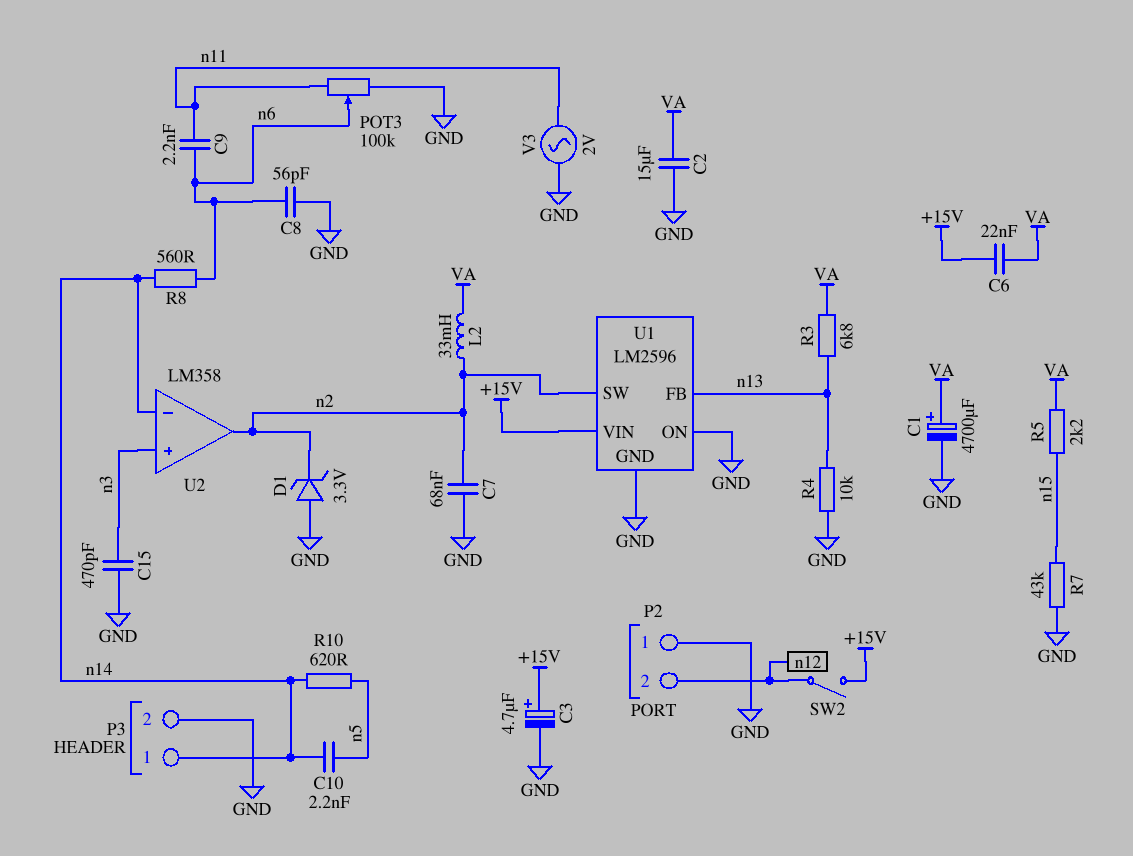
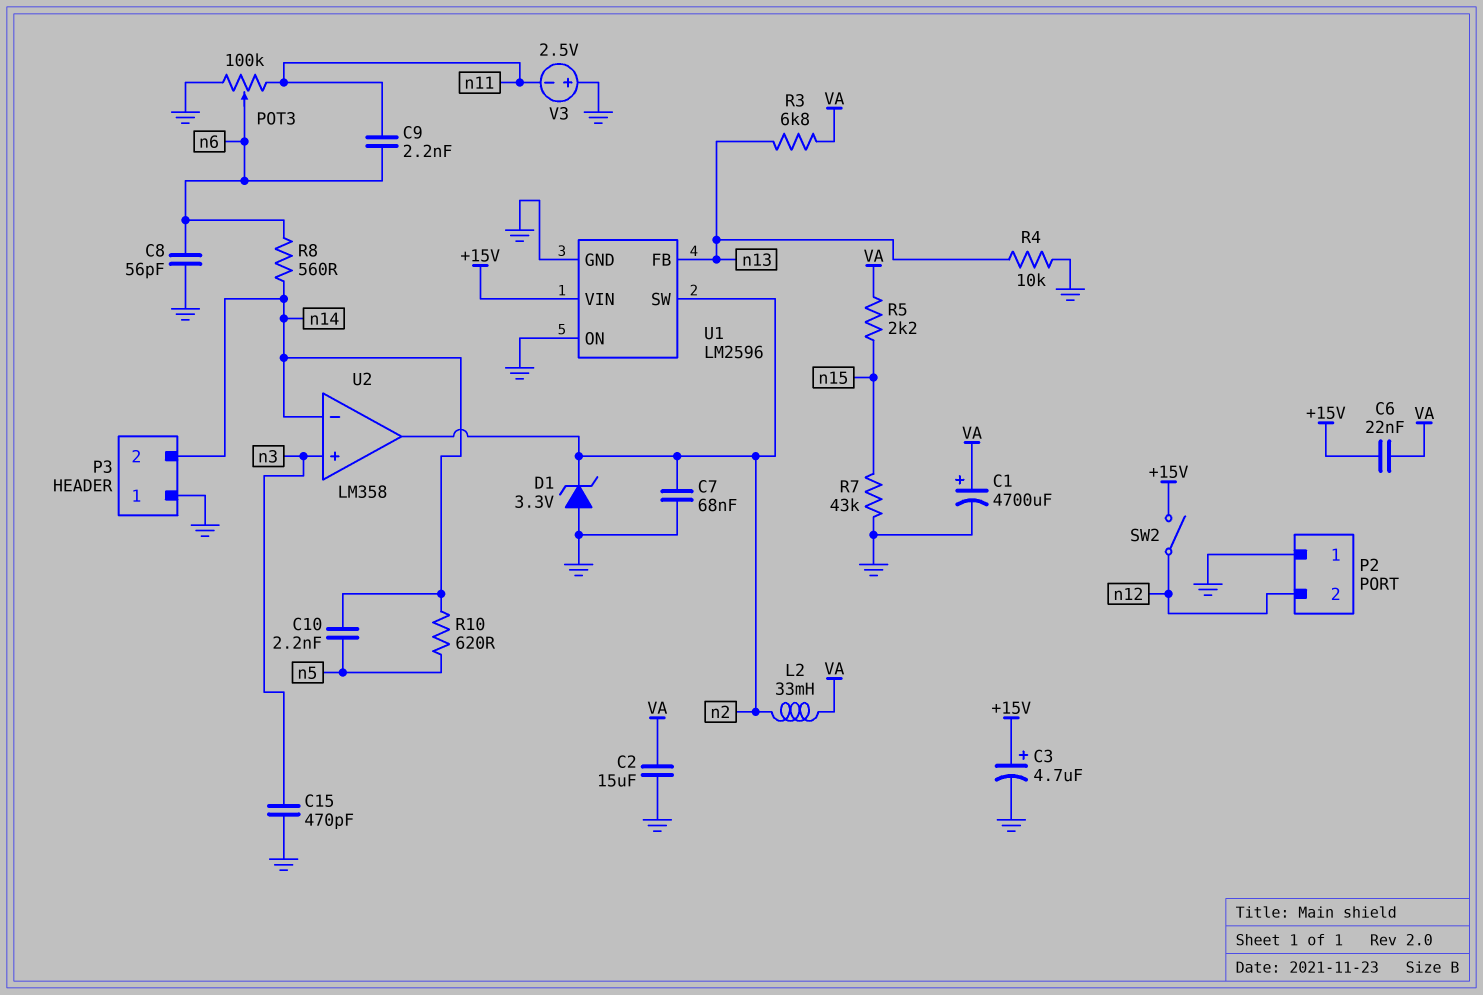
P3 pin 1: n14 -> GND
P3 pin 2: GND -> n14
V3: AC 2V (GND, n11) -> 2.5V (plus GND, minus n11)

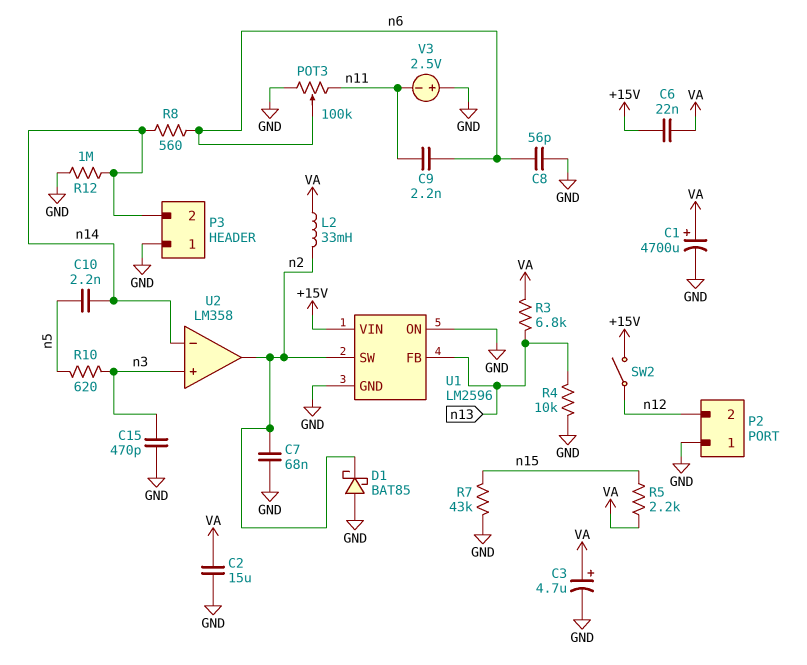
C3: 4.7uF (plus +15V, minus GND) -> 4.7uF (plus VA, minus GND)
D1: zener 3.3V (A GND, K n2) -> schottky BAT85 (A GND, K n2)
R10: 620 (n5, n14) -> 620 (n3, n5)
R12: none -> 1M (GND, n14)

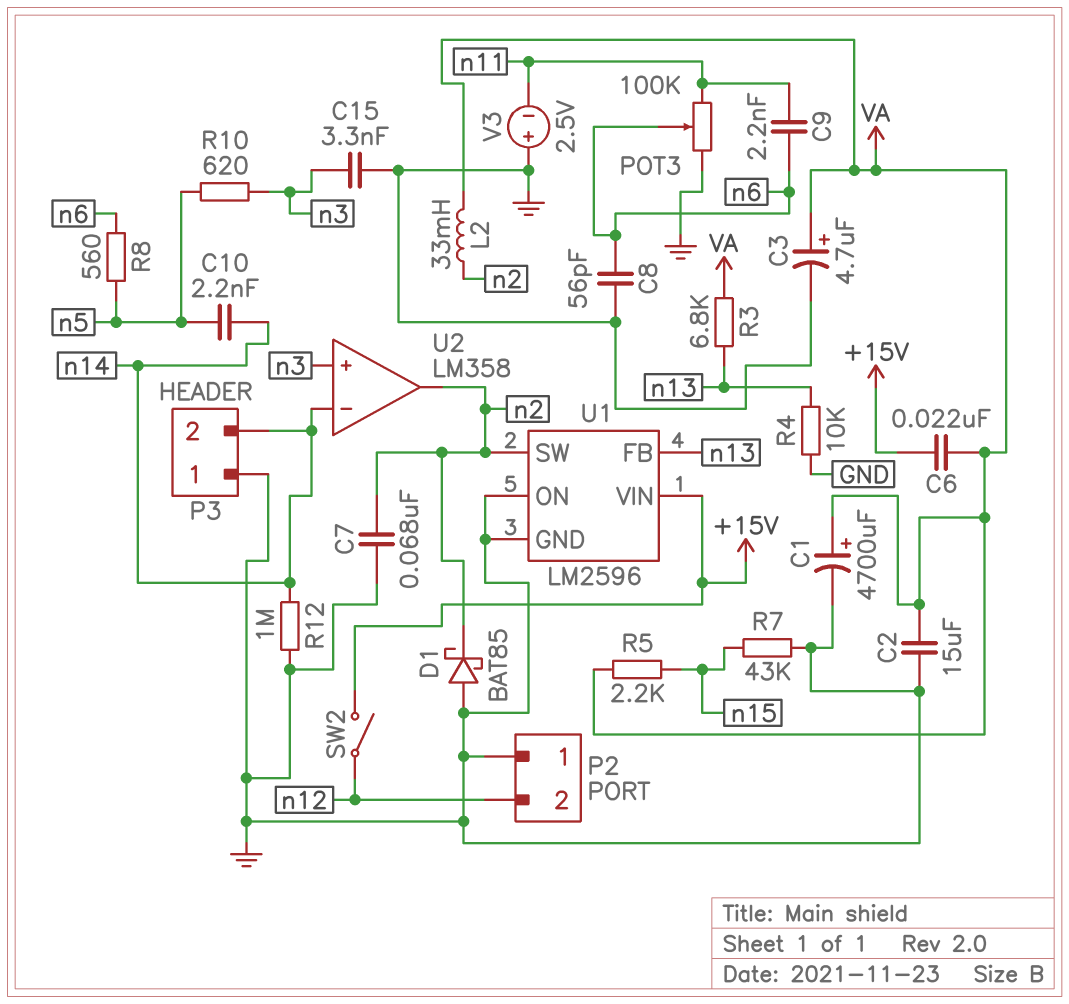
C15: 470pF (GND, n3) -> 3.3nF (GND, n3)
R8: 560 (n6, n14) -> 560 (n5, n6)

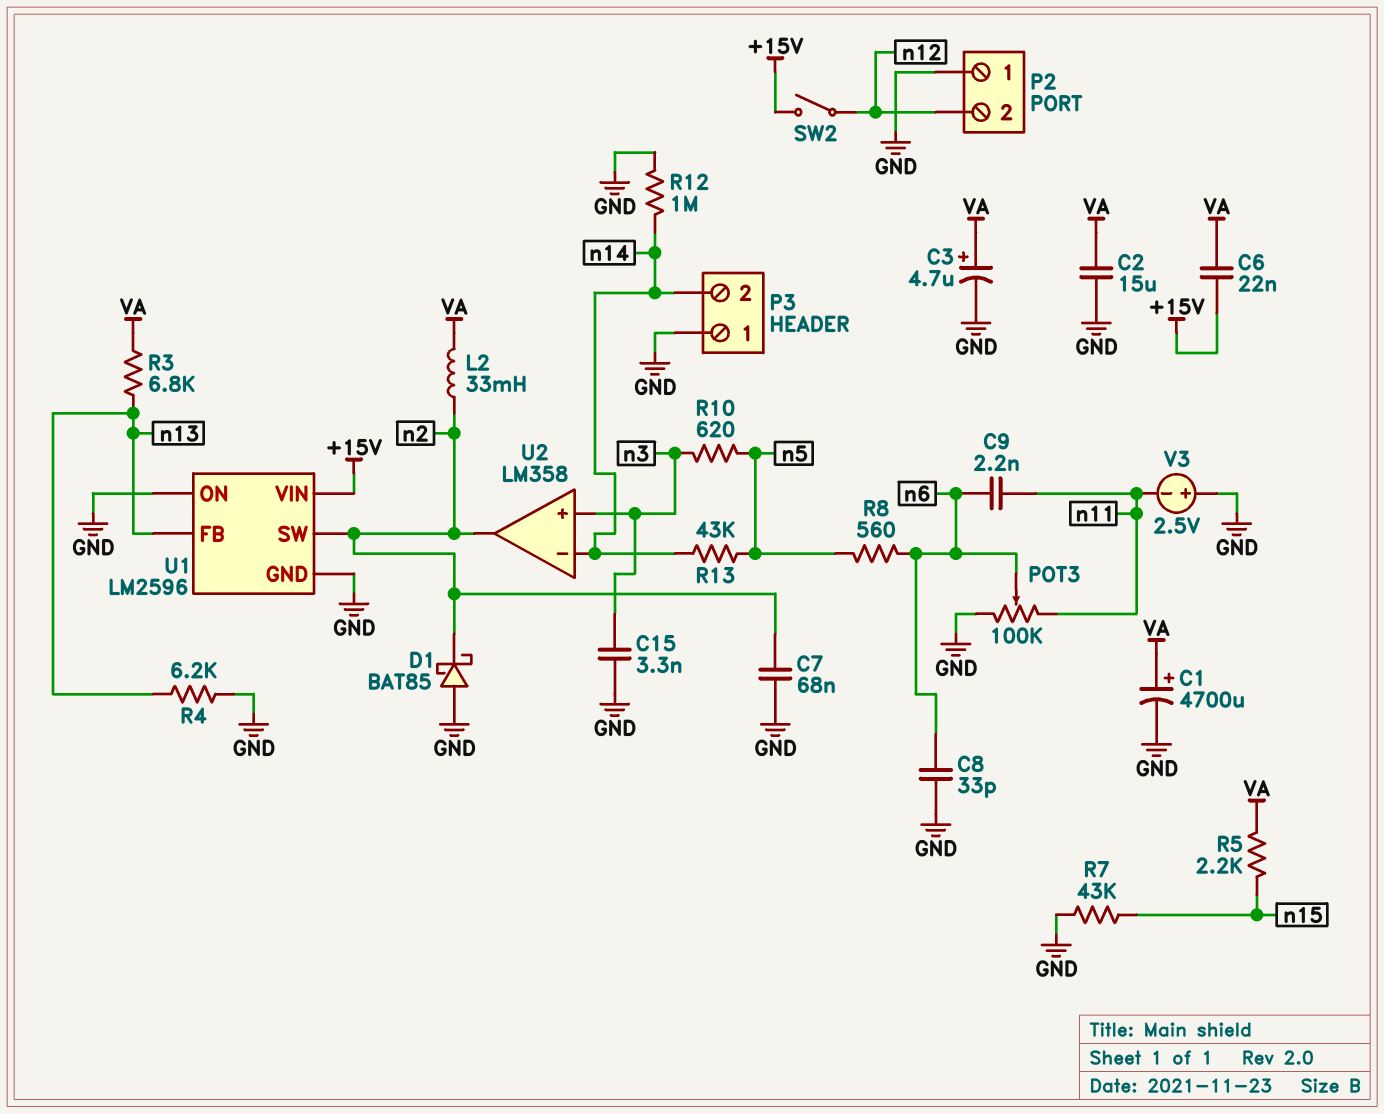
C8: 56pF (GND, n6) -> 33pF (GND, n6)
C10: 2.2nF (n5, n14) -> none
R4: 10k (GND, n13) -> 6.2k (GND, n13)
R13: none -> 43k (n5, n14)

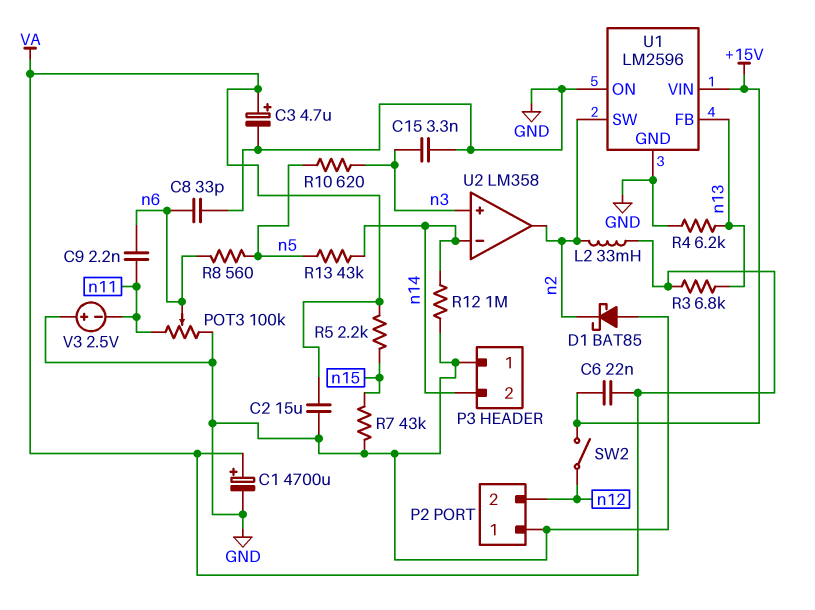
C7: 68nF (GND, n2) -> none

